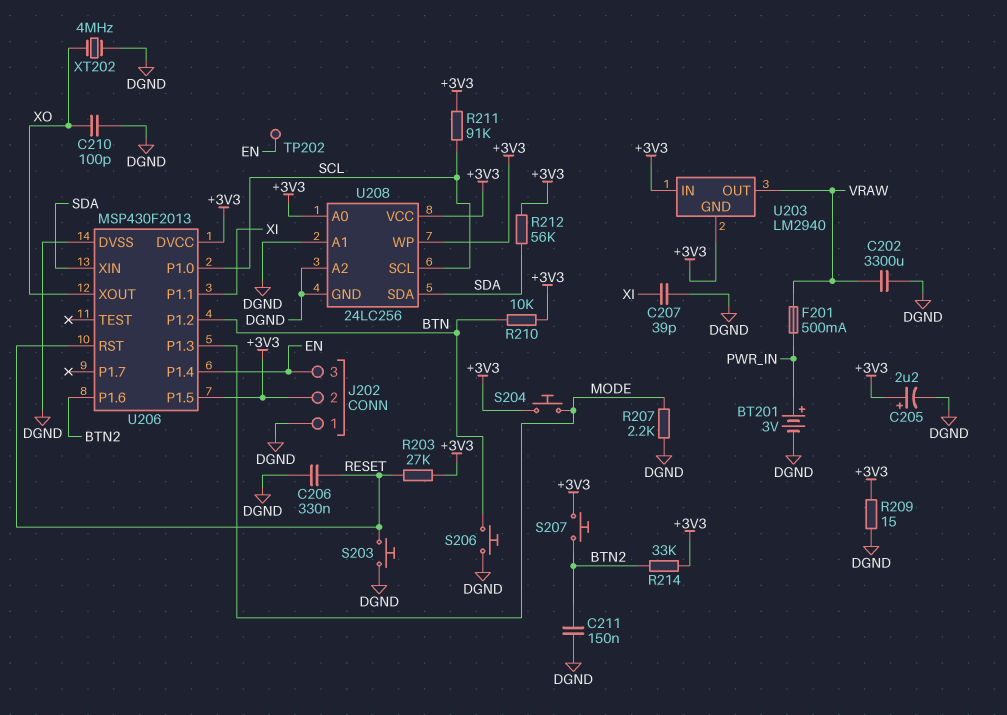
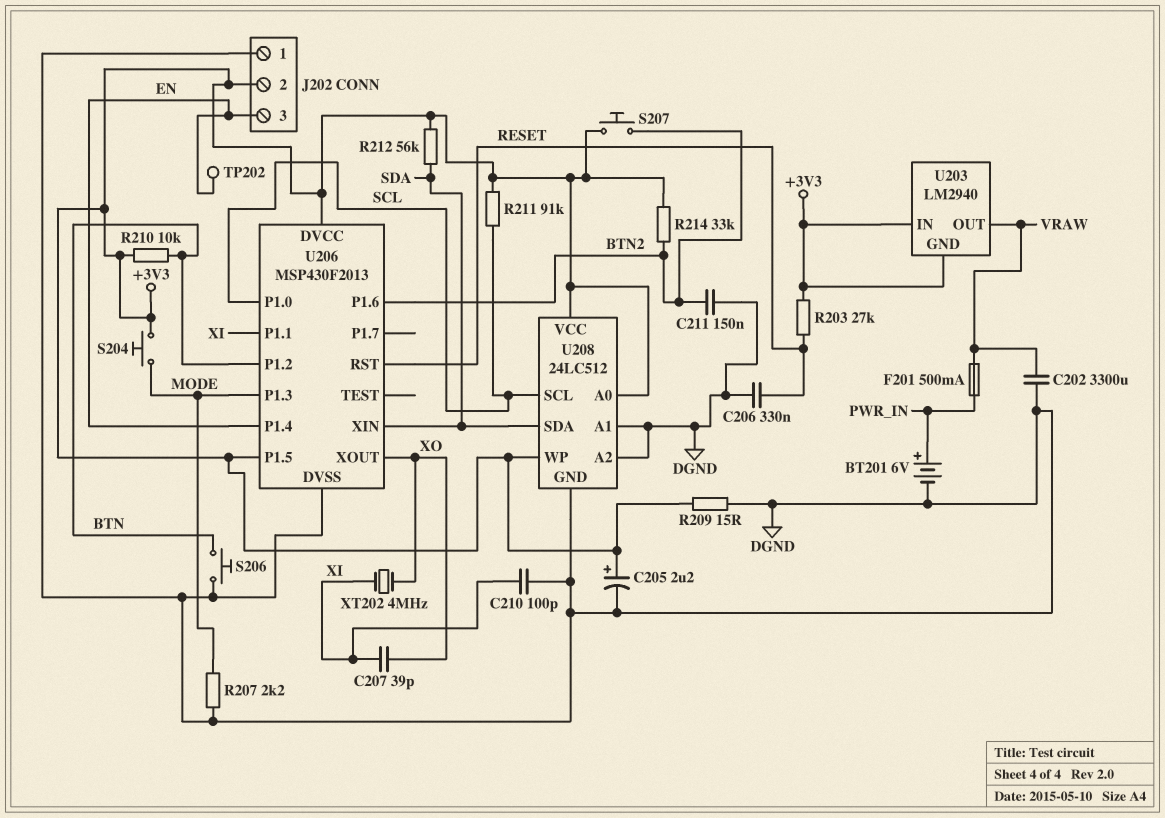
BT201: 3V (plus PWR_IN, minus DGND) -> 6V (plus PWR_IN, minus DGND)
C207: 39pF (DGND, XI) -> 39pF (XI, XO)
C210: 100pF (DGND, XO) -> 100pF (DGND, XI)
S203: button (DGND, RESET) -> none
U208: 24LC256 -> 24LC512
XT202: 4MHz (DGND, XO) -> 4MHz (XI, XO)

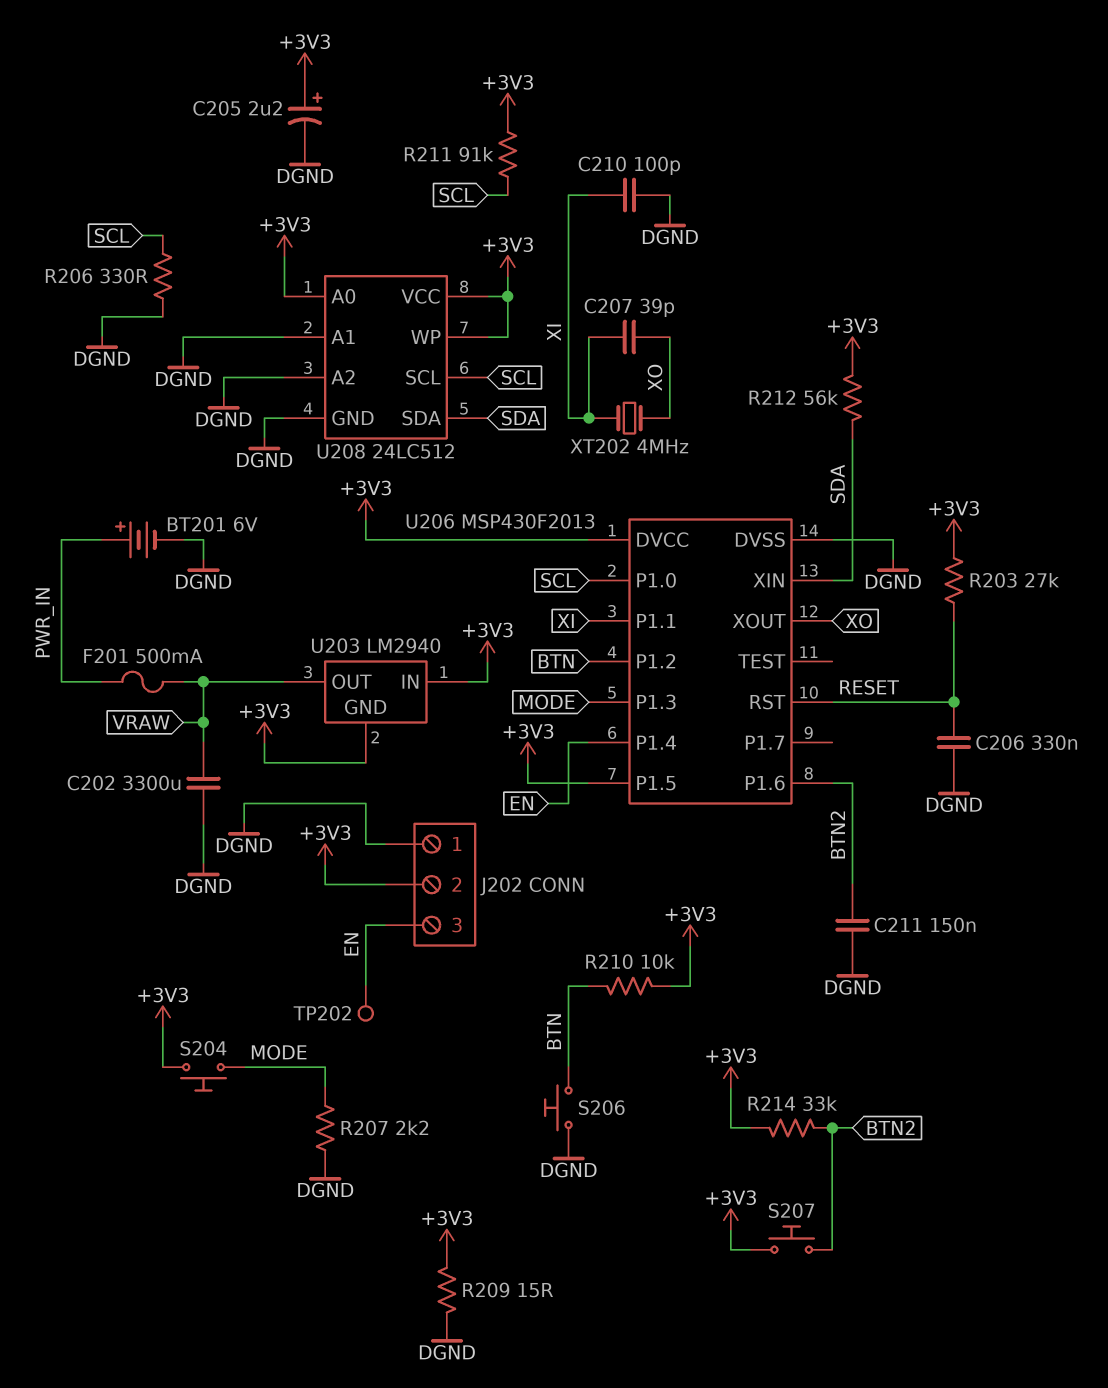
R206: none -> 330 (DGND, SCL)

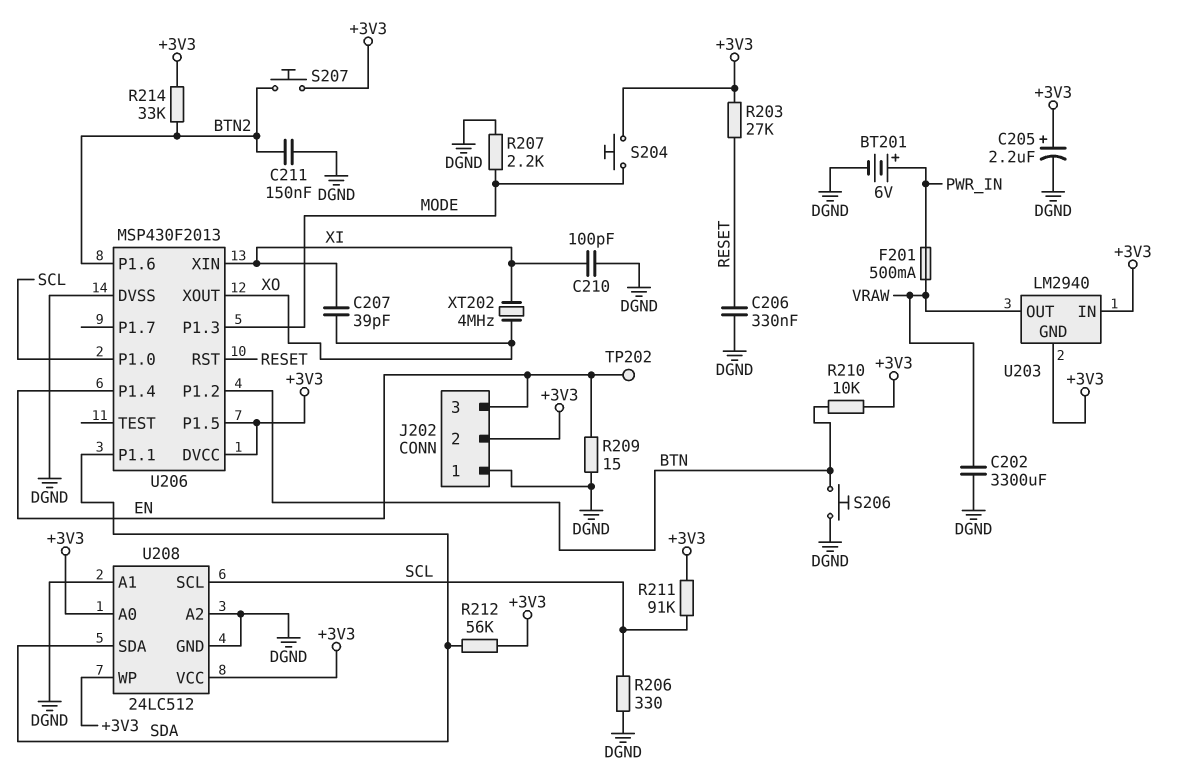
R209: 15 (+3V3, DGND) -> 15 (DGND, EN)
U206 pin P1.1: XI -> SDA
U206 pin XIN: SDA -> XI

